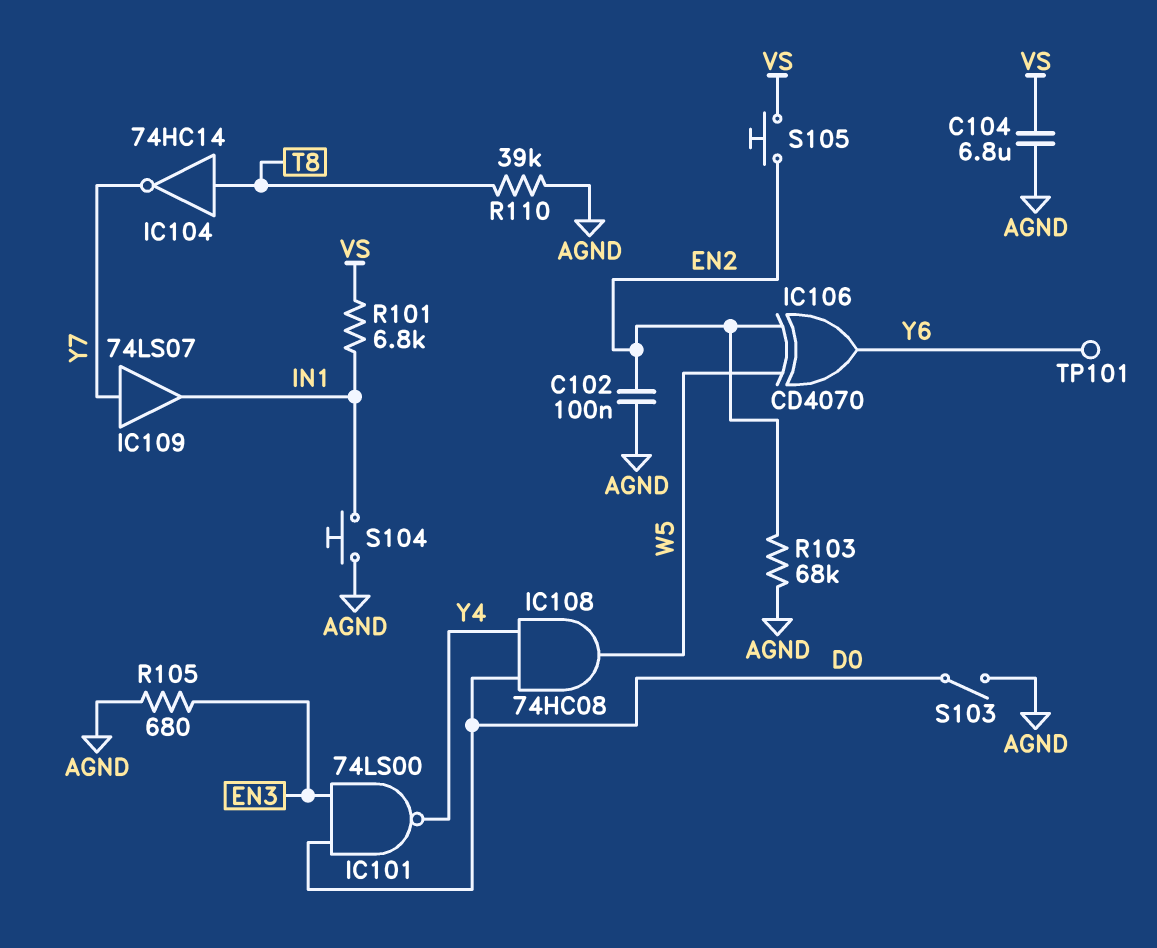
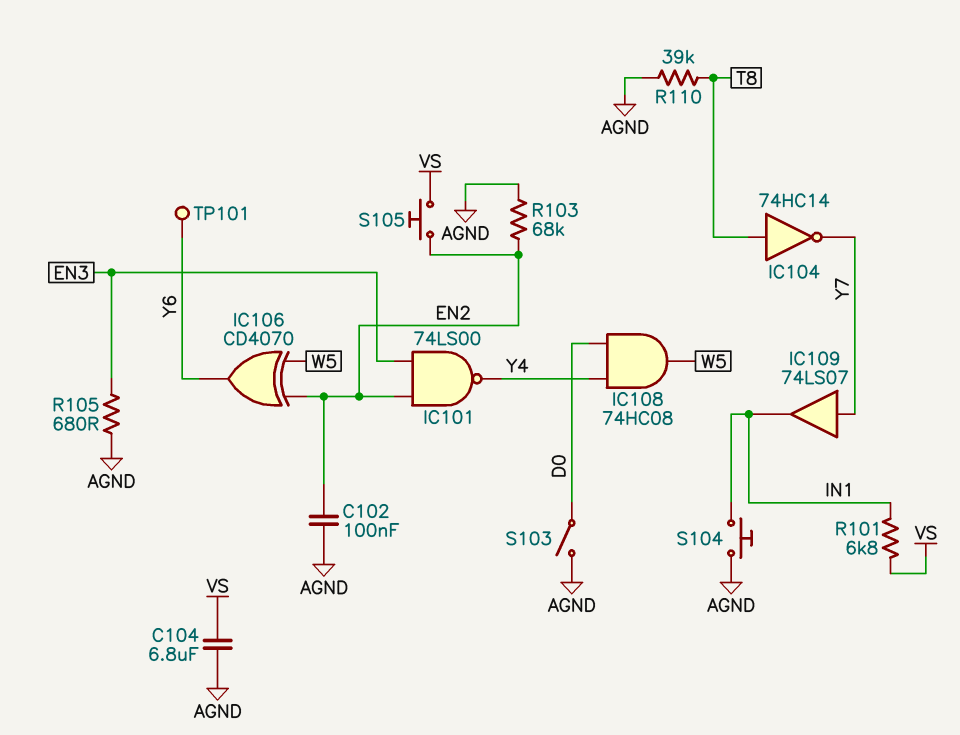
IC101: NAND 74LS00 (in D0, in EN3, out Y4) -> NAND 74LS00 (in EN2, in EN3, out Y4)

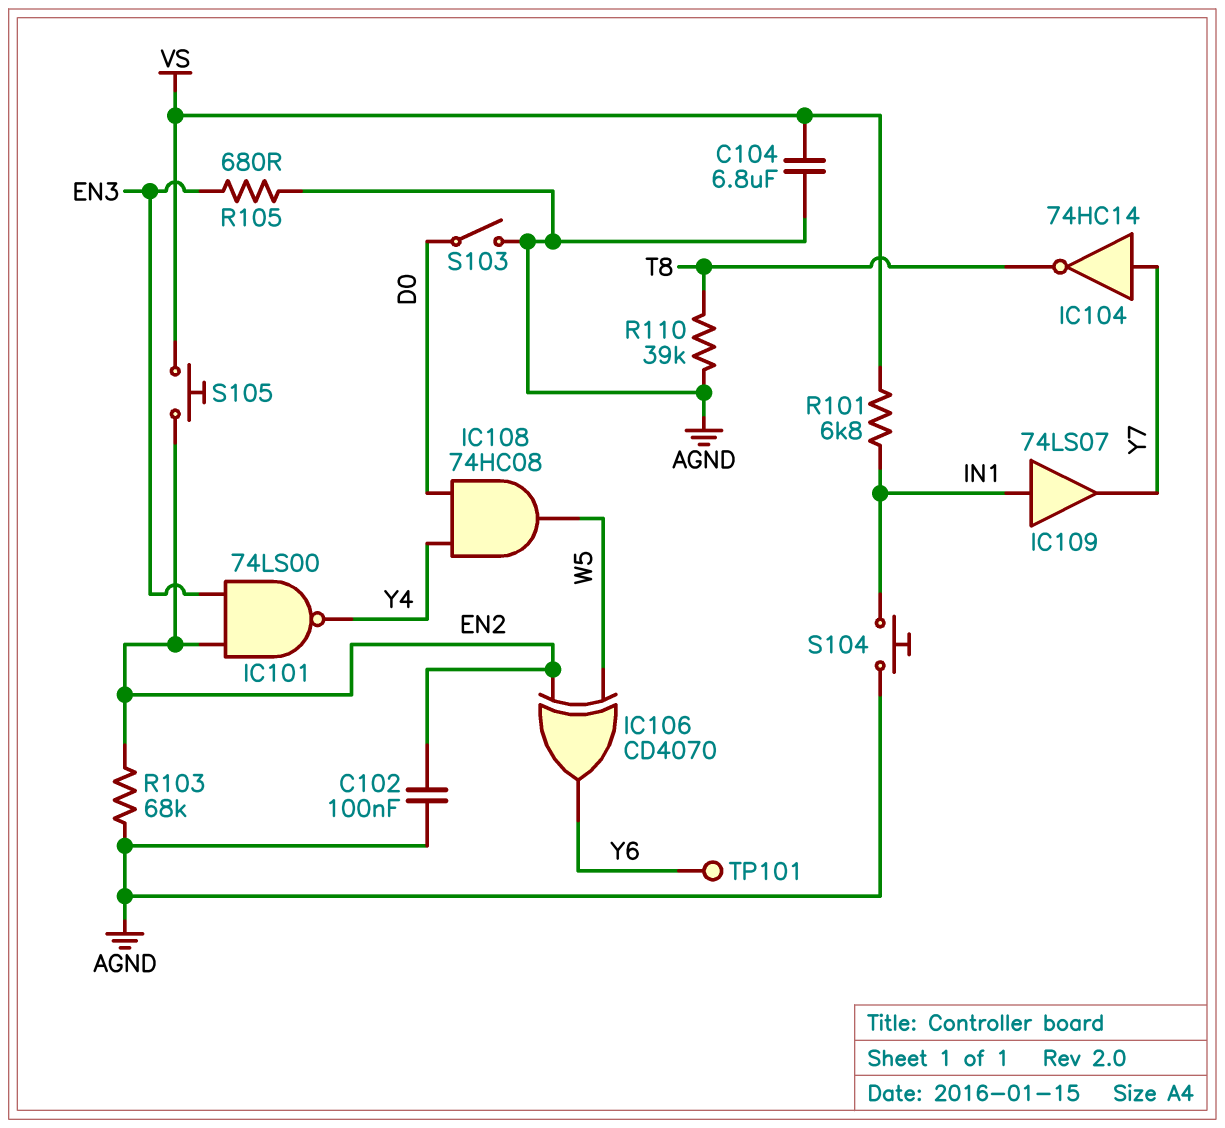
IC104: NOT 74HC14 (in T8, out Y7) -> NOT 74HC14 (in Y7, out T8)
IC109: buffer 74LS07 (in Y7, out IN1) -> buffer 74LS07 (in IN1, out Y7)

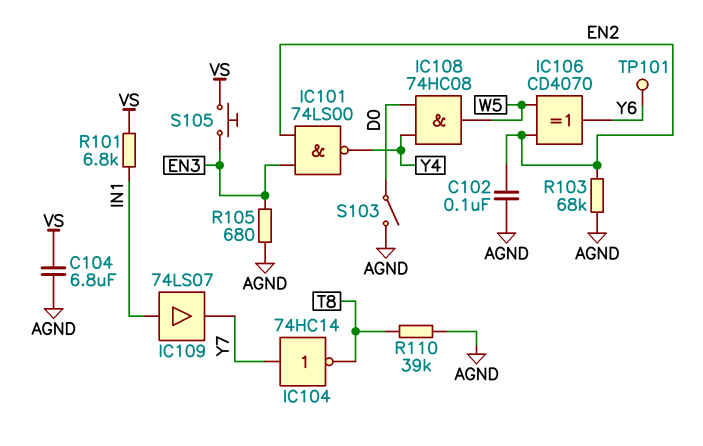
S104: button (AGND, IN1) -> none
S105: button (EN2, VS) -> button (EN3, VS)

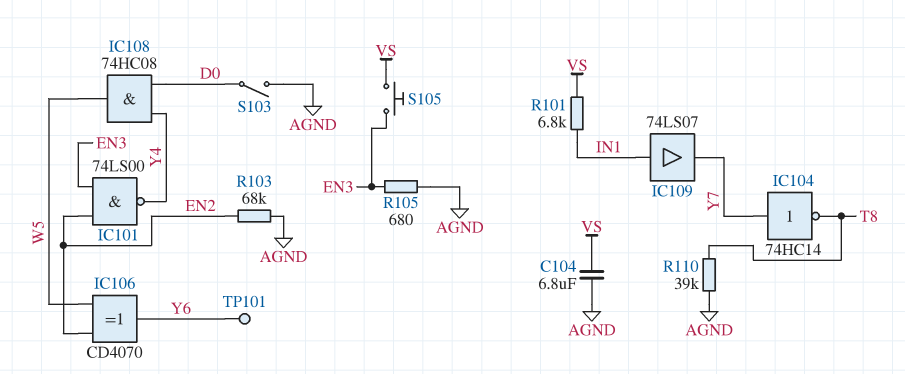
C102: 100nF (AGND, EN2) -> none

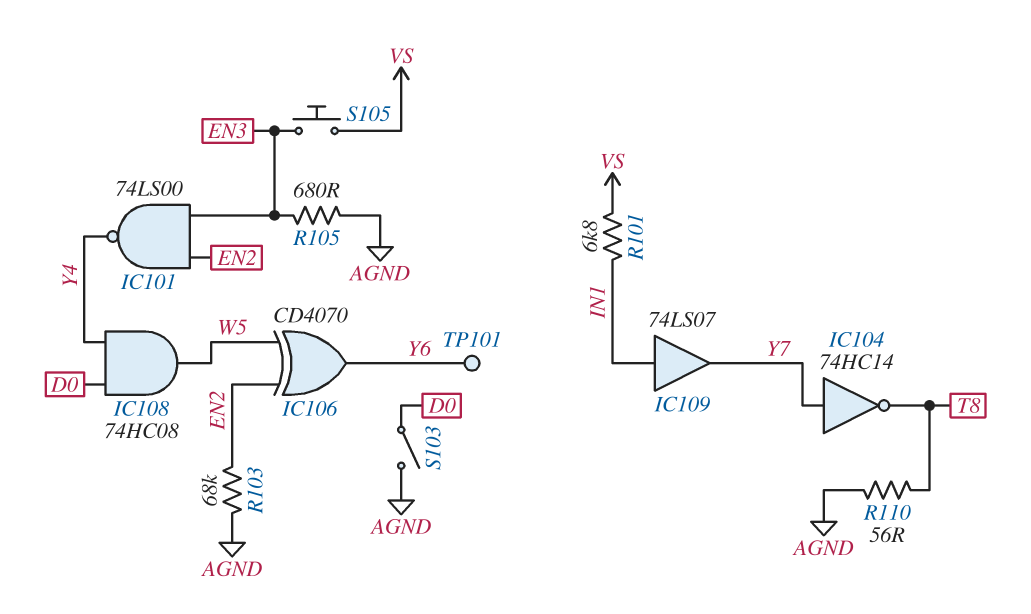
C104: 6.8uF (AGND, VS) -> none
R110: 39k (AGND, T8) -> 56 (AGND, T8)

